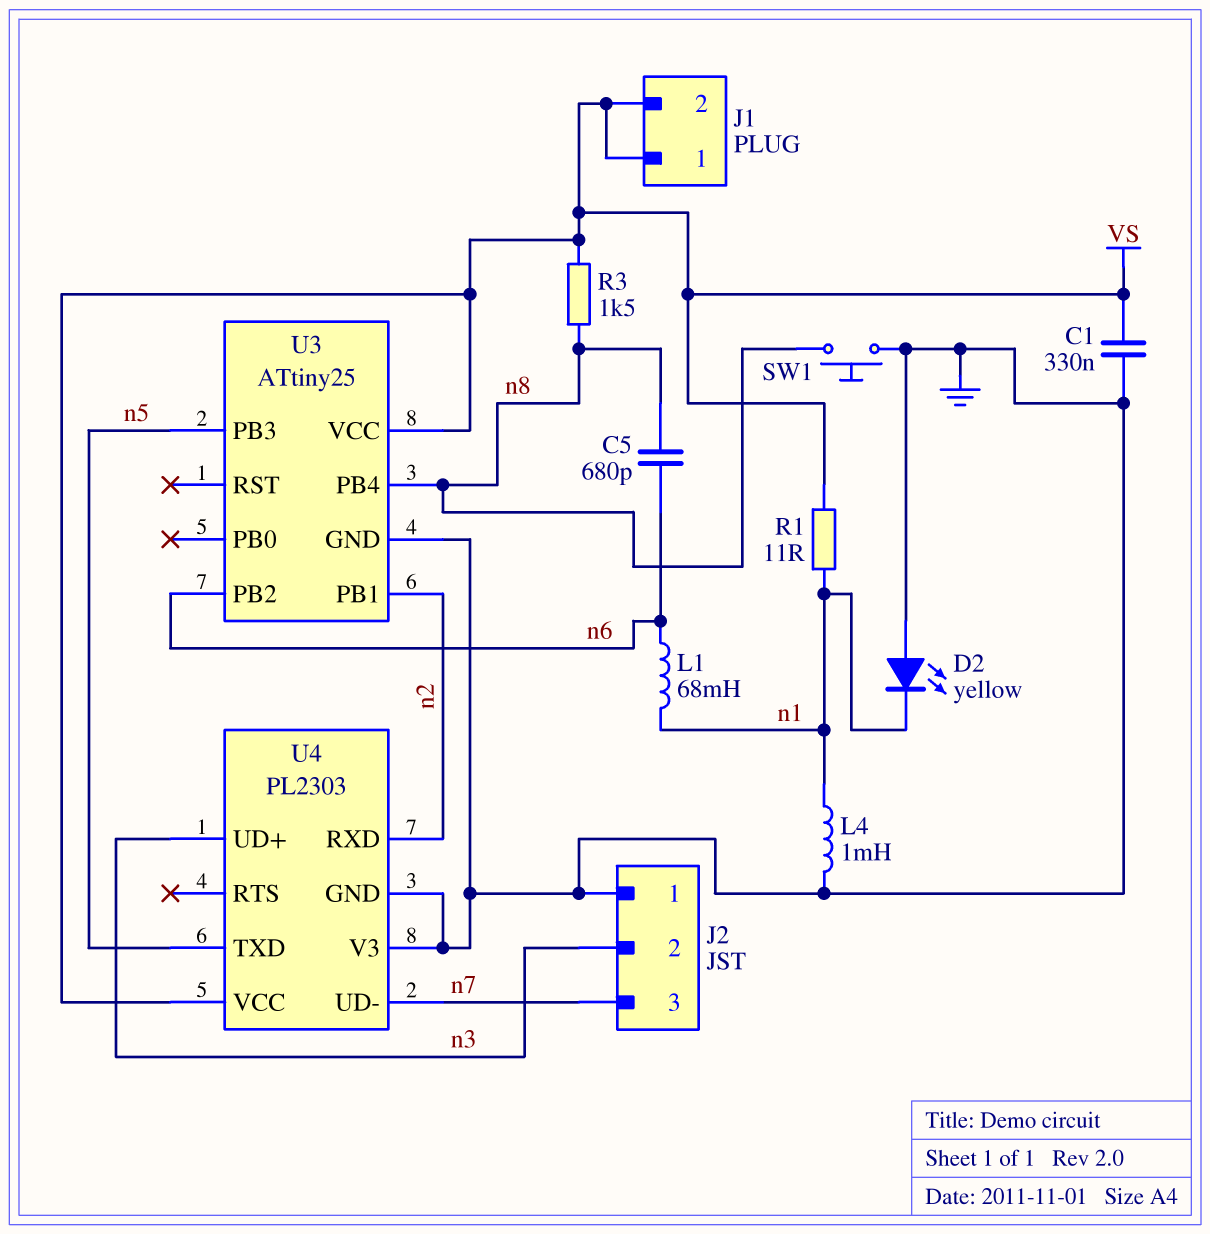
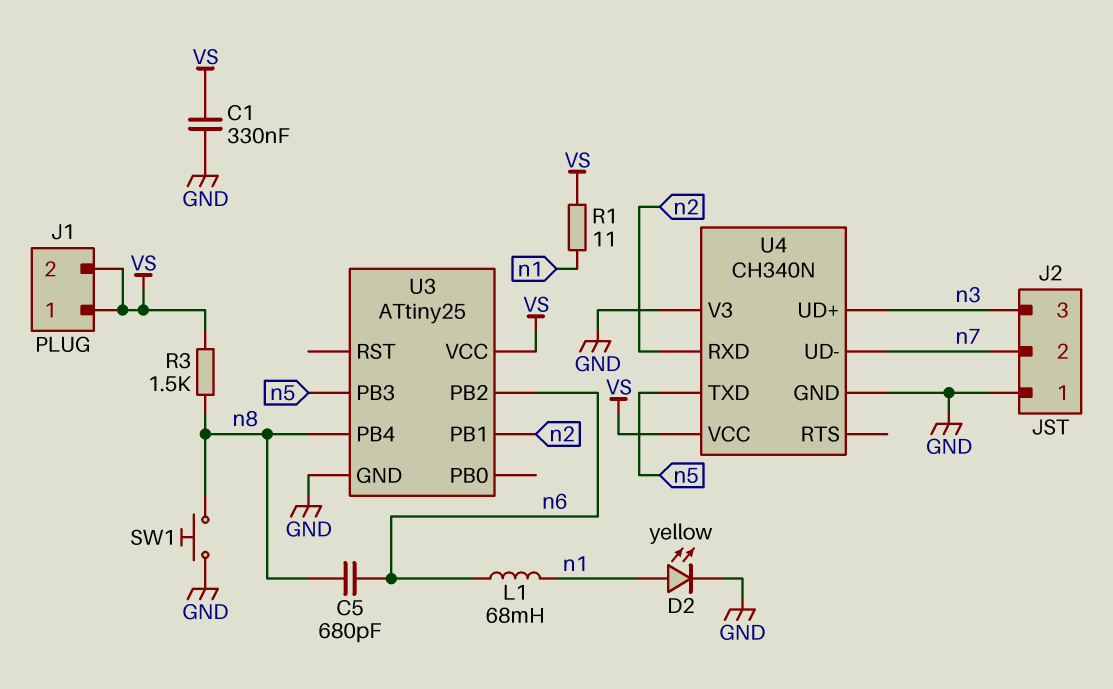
D2: LED yellow (A GND, K n1) -> LED yellow (A n1, K GND)
J2 pin 2: n3 -> n7
J2 pin 3: n7 -> n3
L4: 1mH (GND, n1) -> none
U4: PL2303 -> CH340N

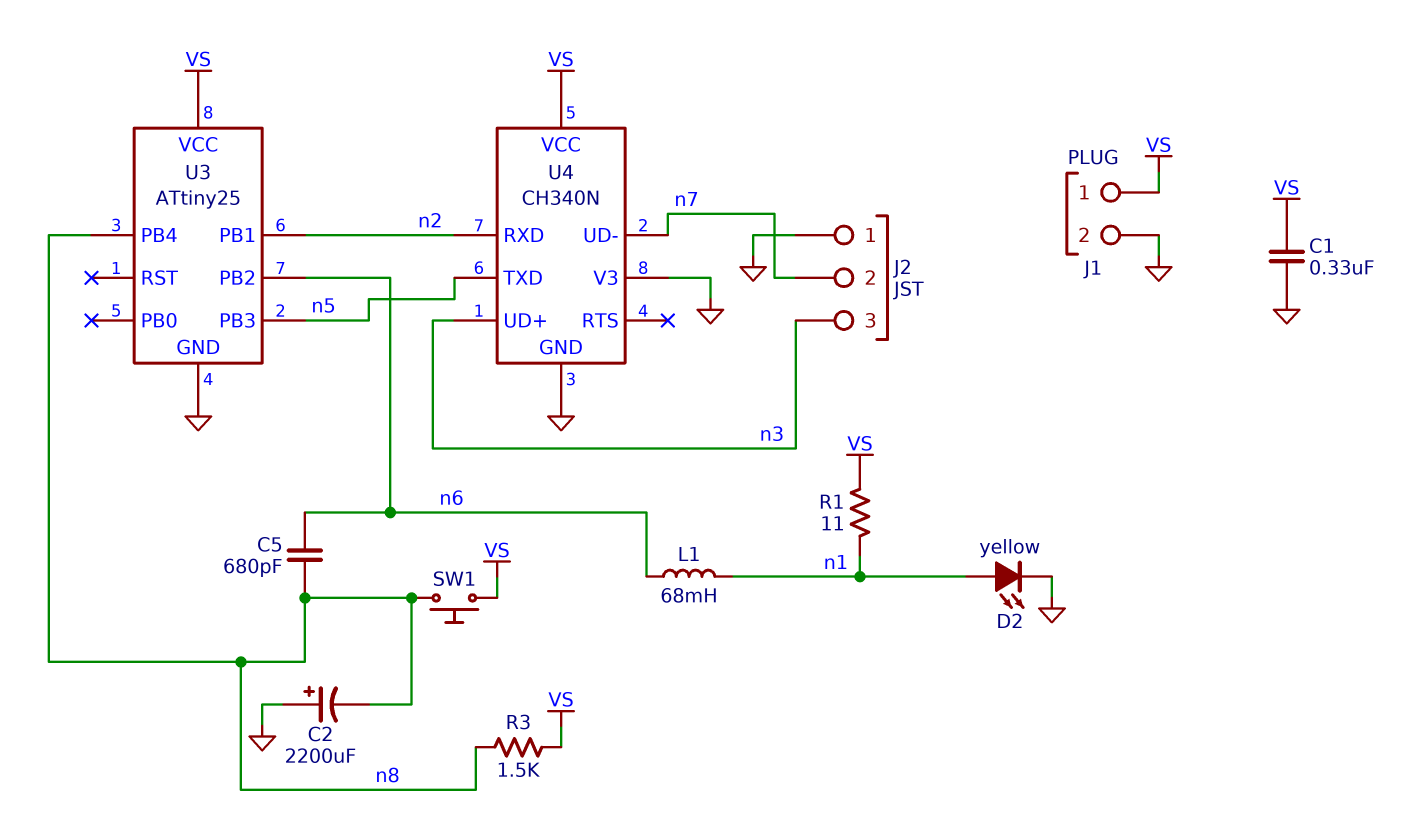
C2: none -> 2200uF (plus GND, minus n8)
J1 pin 2: VS -> GND
SW1: button (GND, n8) -> button (VS, n8)

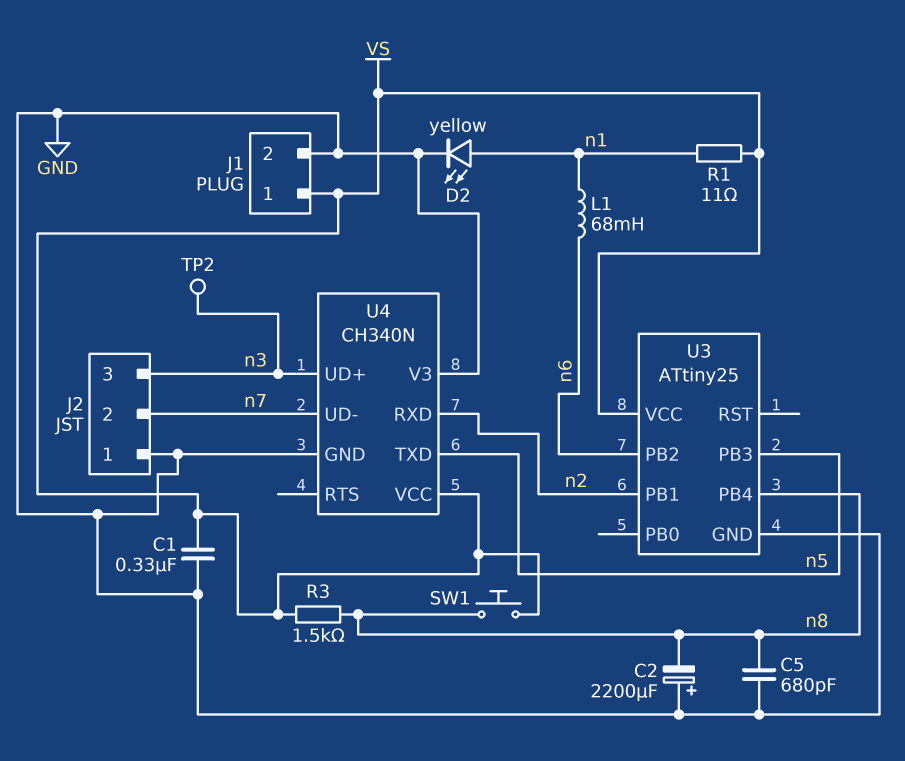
C5: 680pF (n6, n8) -> 680pF (GND, n8)
TP2: none -> test point (n3)

